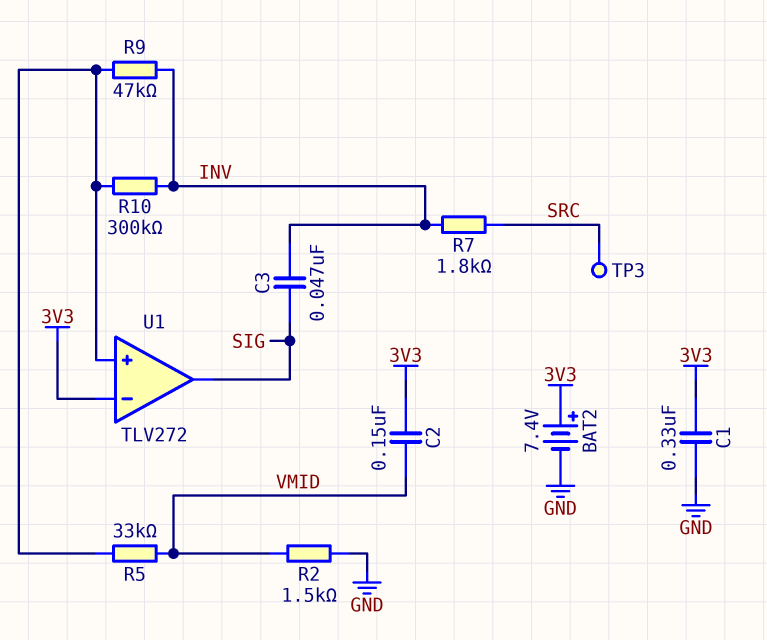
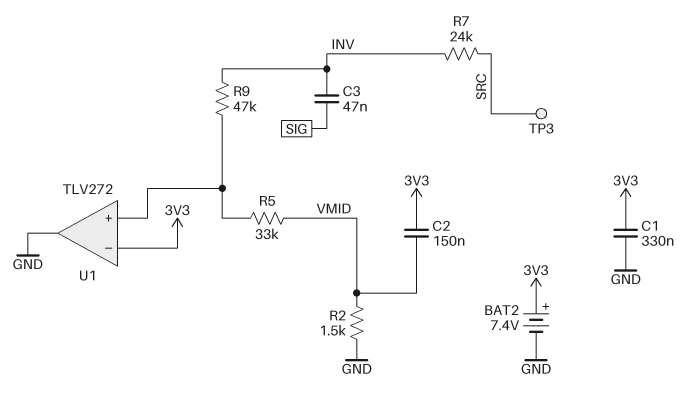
R7: 1.8k (INV, SRC) -> 24k (INV, SRC)
R10: 300k (INV, U1/in+) -> none
U1 pin out: SIG -> GND

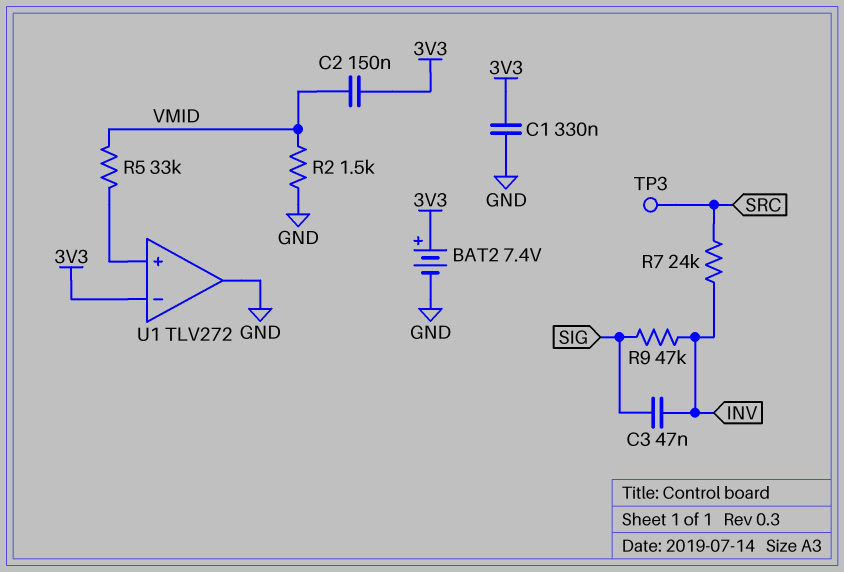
R9: 47k (INV, U1/in+) -> 47k (INV, SIG)

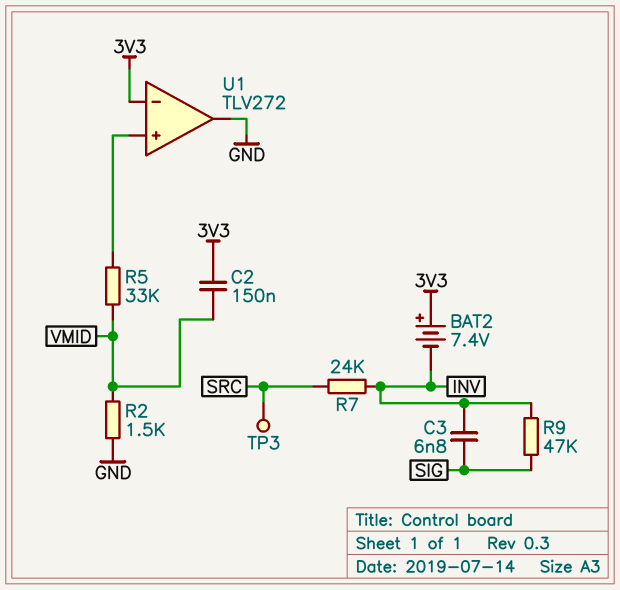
BAT2: 7.4V (plus 3V3, minus GND) -> 7.4V (plus 3V3, minus INV)
C1: 330nF (3V3, GND) -> none
C3: 47nF (INV, SIG) -> 6.8nF (INV, SIG)

